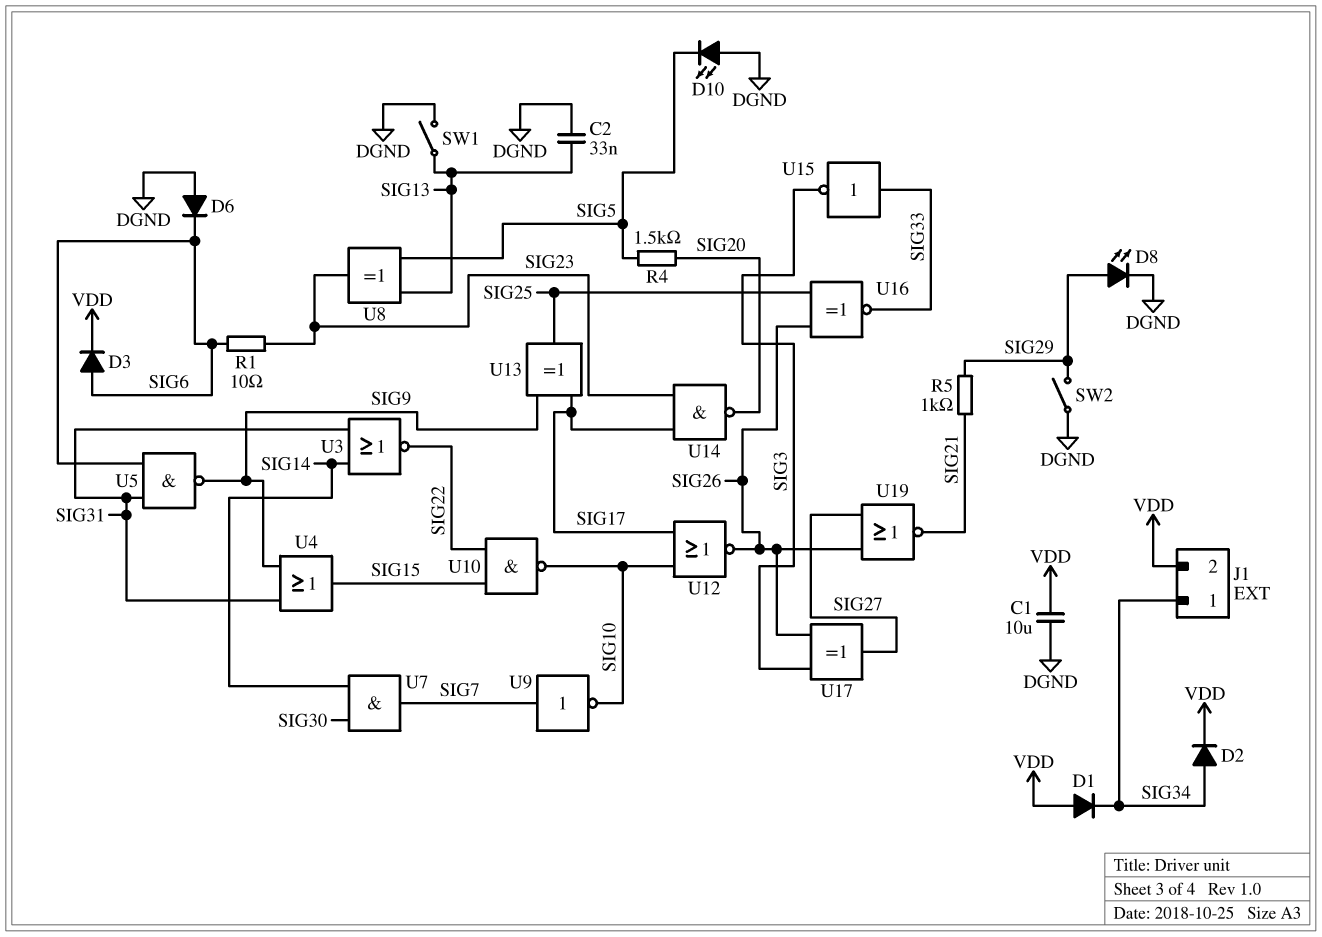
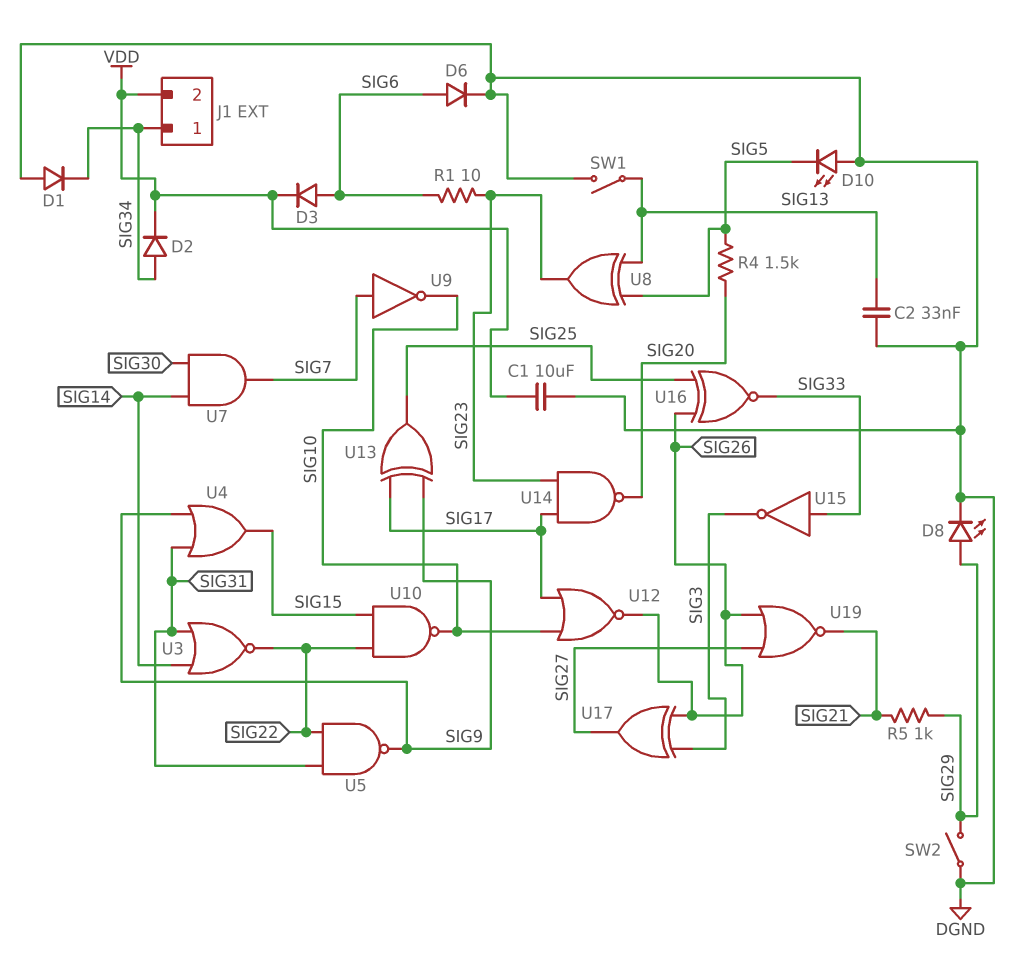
D1: diode (A VDD, K SIG34) -> diode (A DGND, K SIG34)
D6: diode (A DGND, K SIG6) -> diode (A SIG6, K DGND)
U5: NAND (in SIG6, in SIG31, out SIG9) -> NAND (in SIG22, in SIG31, out SIG9)

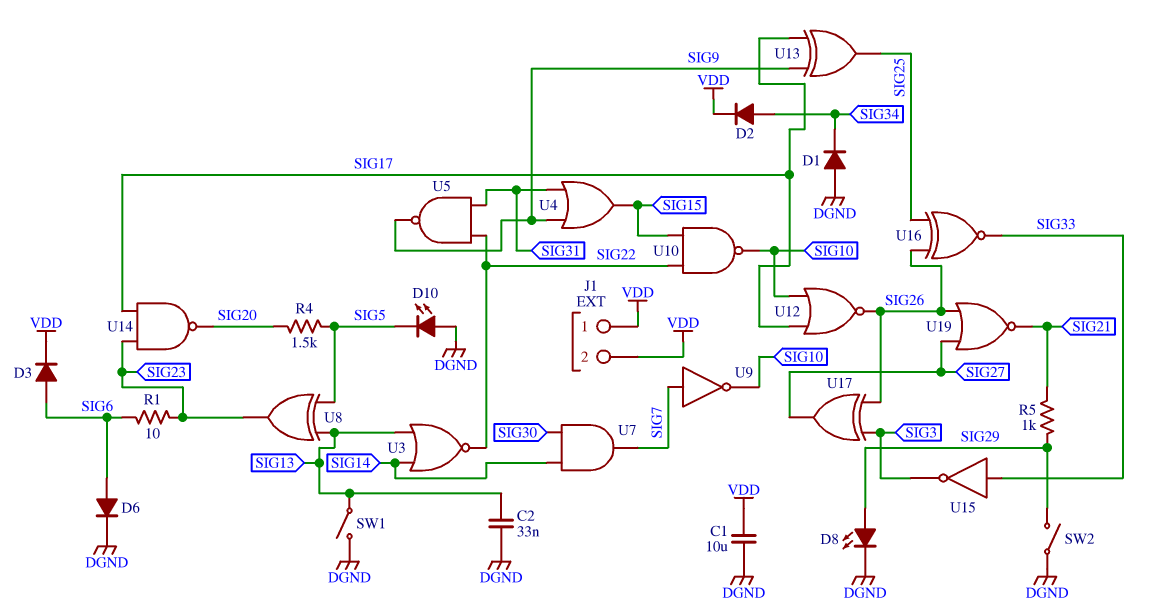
J1 pin 1: SIG34 -> VDD
U3: NOR (in SIG14, in SIG31, out SIG22) -> NOR (in SIG13, in SIG14, out SIG22)

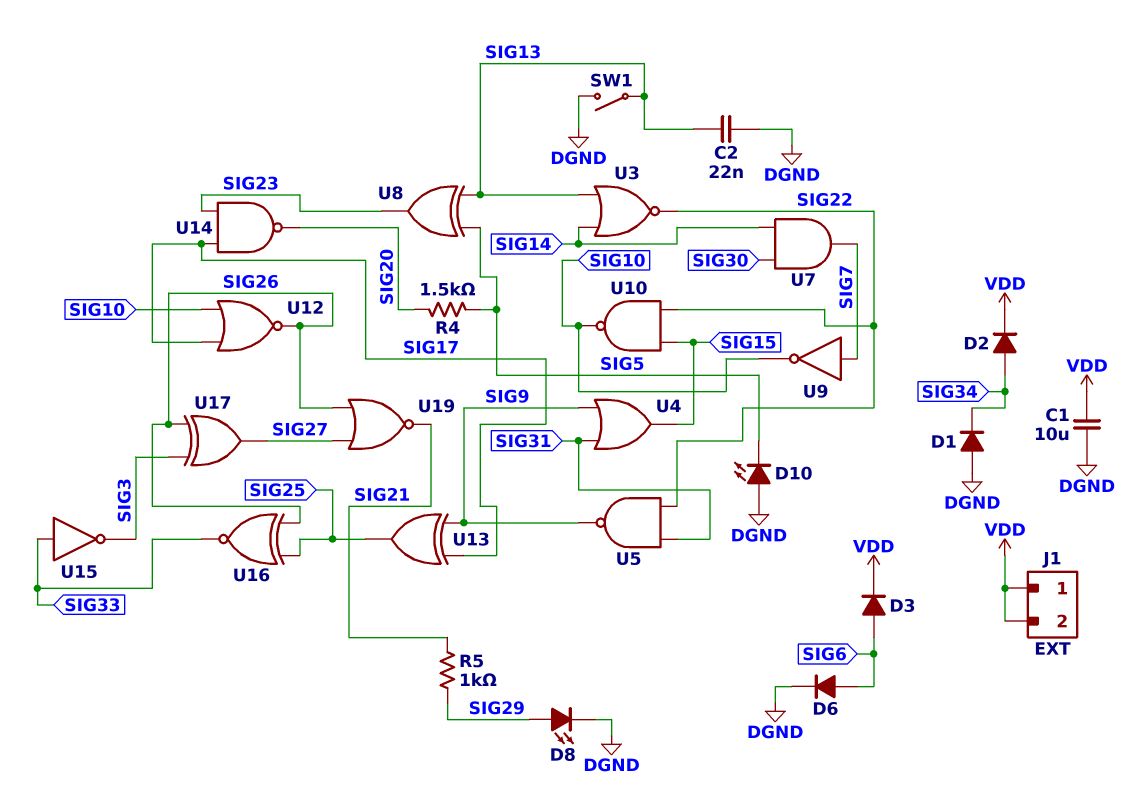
C2: 33nF (DGND, SIG13) -> 22nF (DGND, SIG13)
R1: 10 (SIG6, SIG23) -> none
SW2: switch (DGND, SIG29) -> none

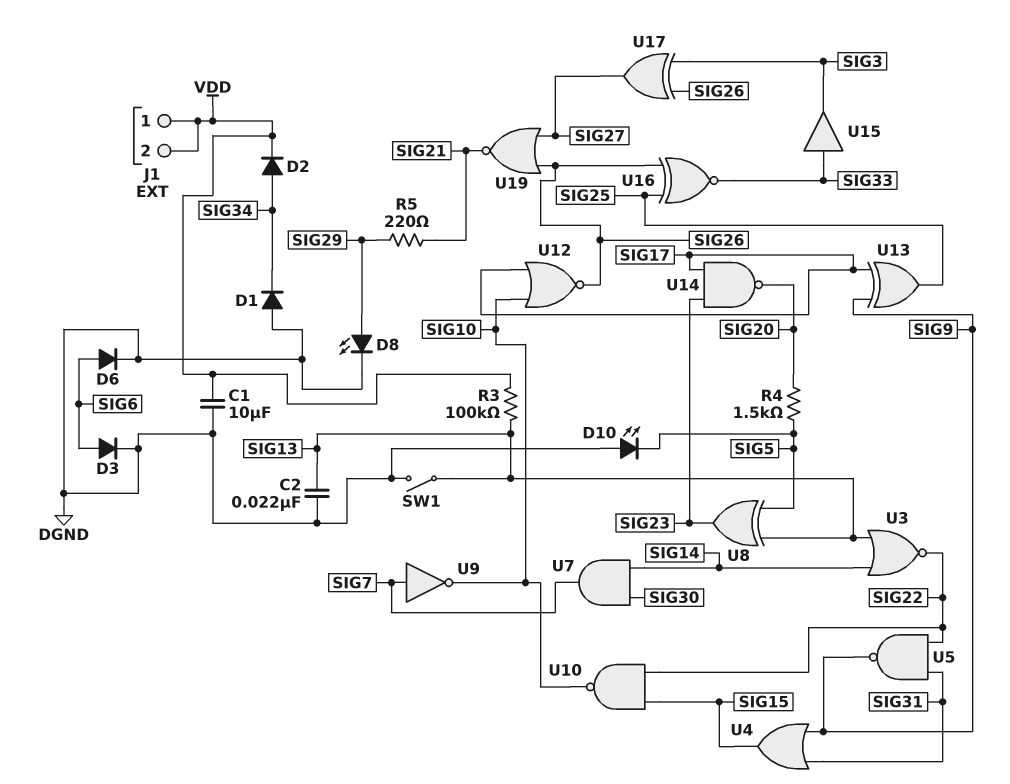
D3: diode (A SIG6, K VDD) -> diode (A SIG6, K DGND)
R3: none -> 100k (SIG13, VDD)
R5: 1k (SIG21, SIG29) -> 220 (SIG21, SIG29)
U15: NOT (in SIG33, out SIG3) -> buffer (in SIG33, out SIG3)

